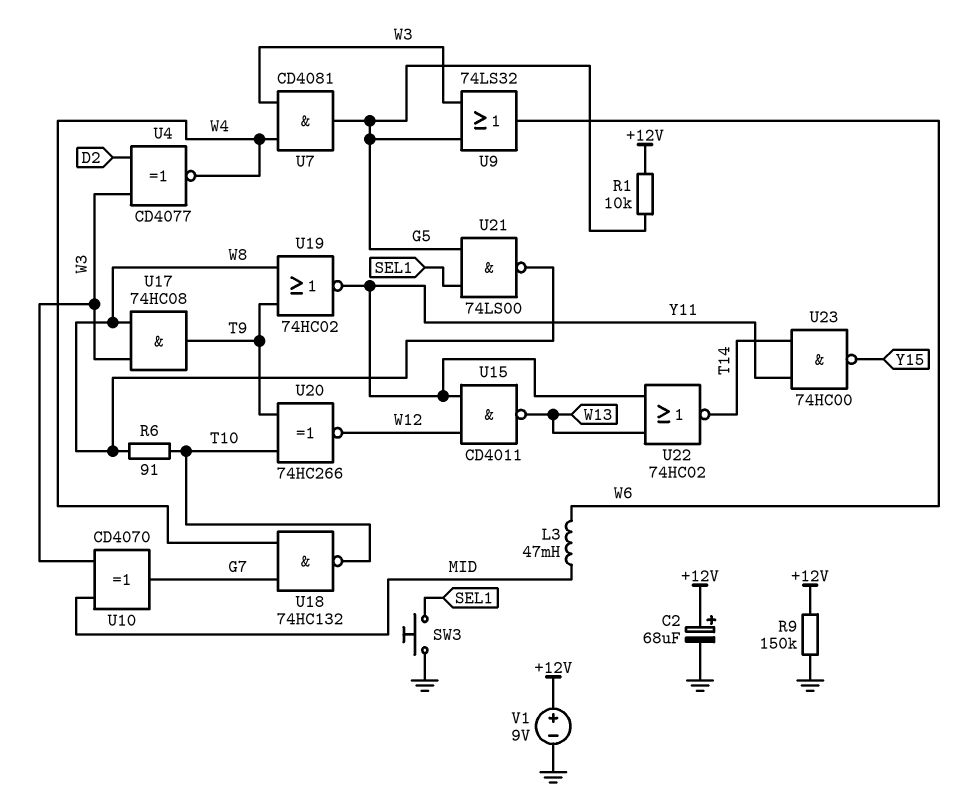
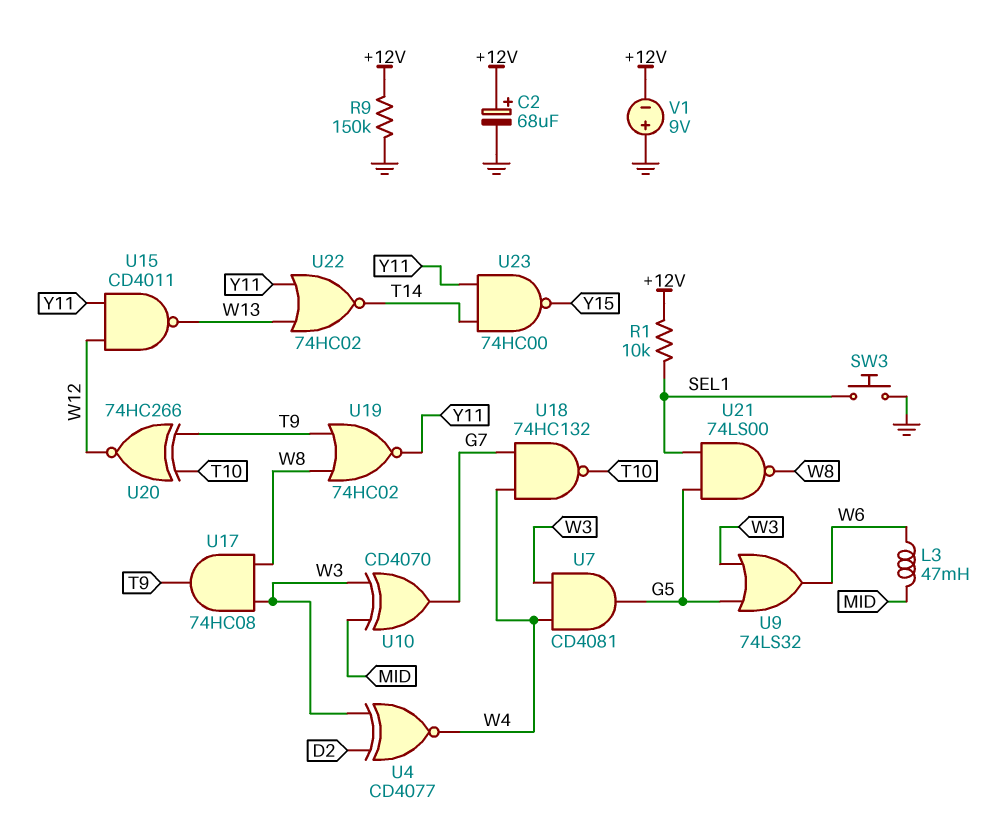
R1: 10k (+12V, G5) -> 10k (+12V, SEL1)
R6: 91 (T10, W8) -> none
V1: 9V (plus +12V, minus GND) -> 9V (plus GND, minus +12V)

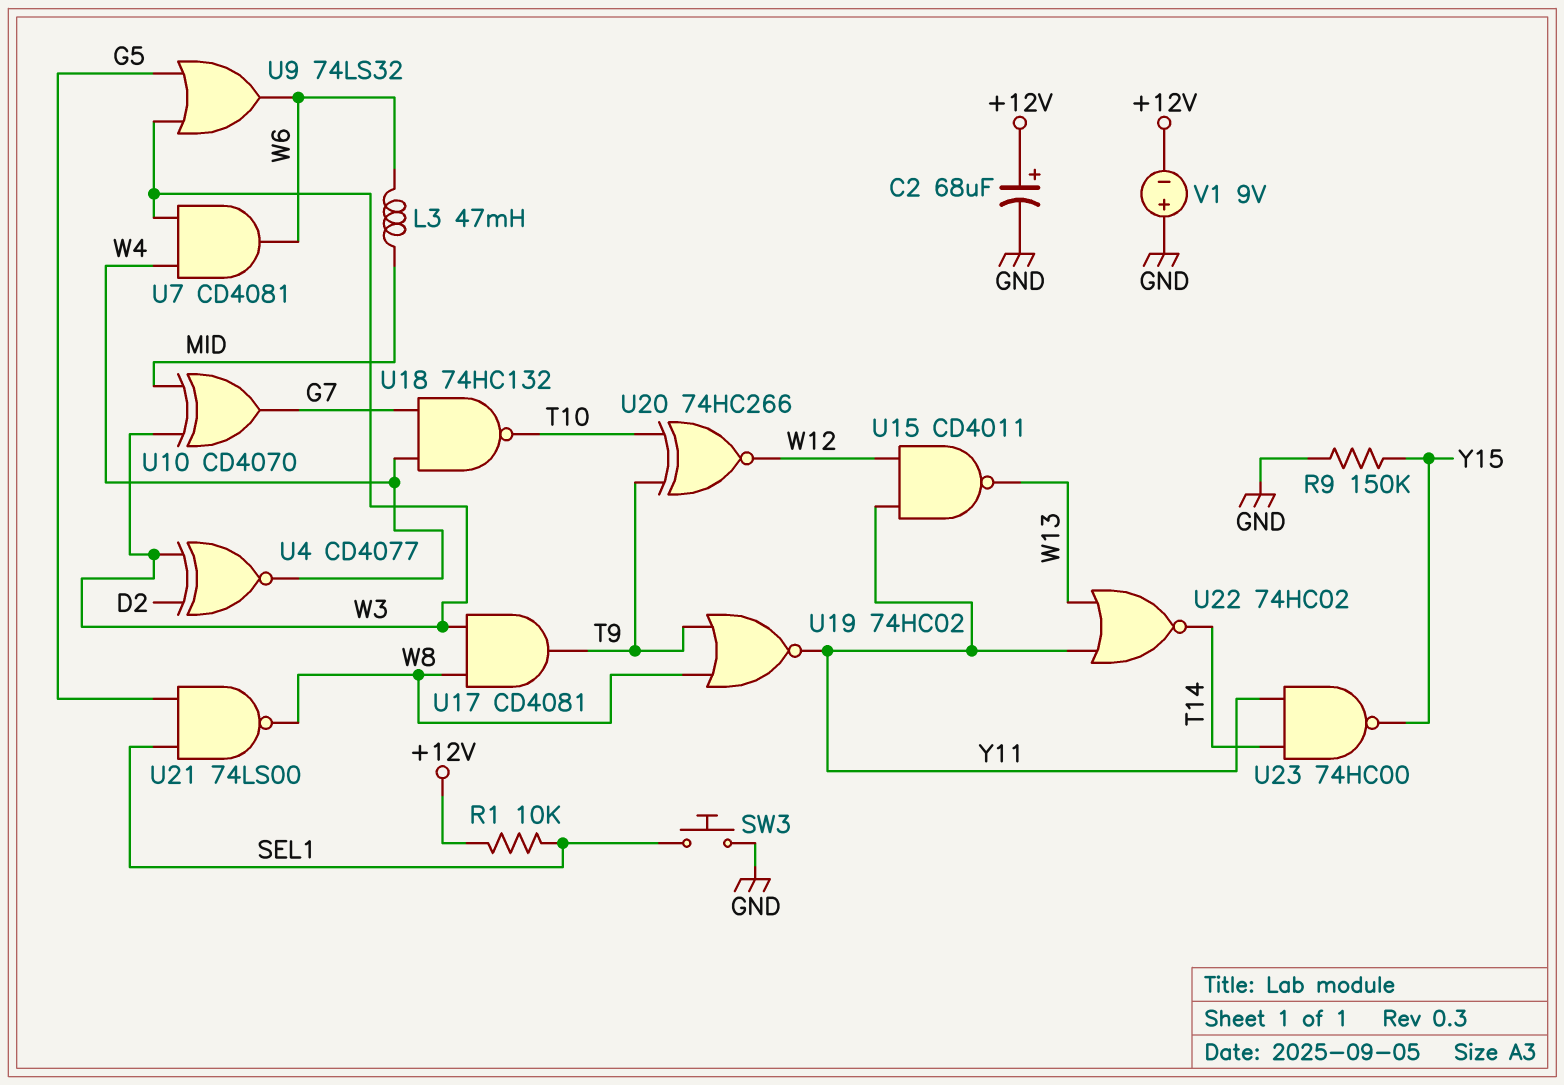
R9: 150k (+12V, GND) -> 150k (GND, Y15)
U7: AND CD4081 (in W3, in W4, out G5) -> AND CD4081 (in W3, in W4, out W6)
U17: AND 74HC08 (in W3, in W8, out T9) -> AND CD4081 (in W3, in W8, out T9)

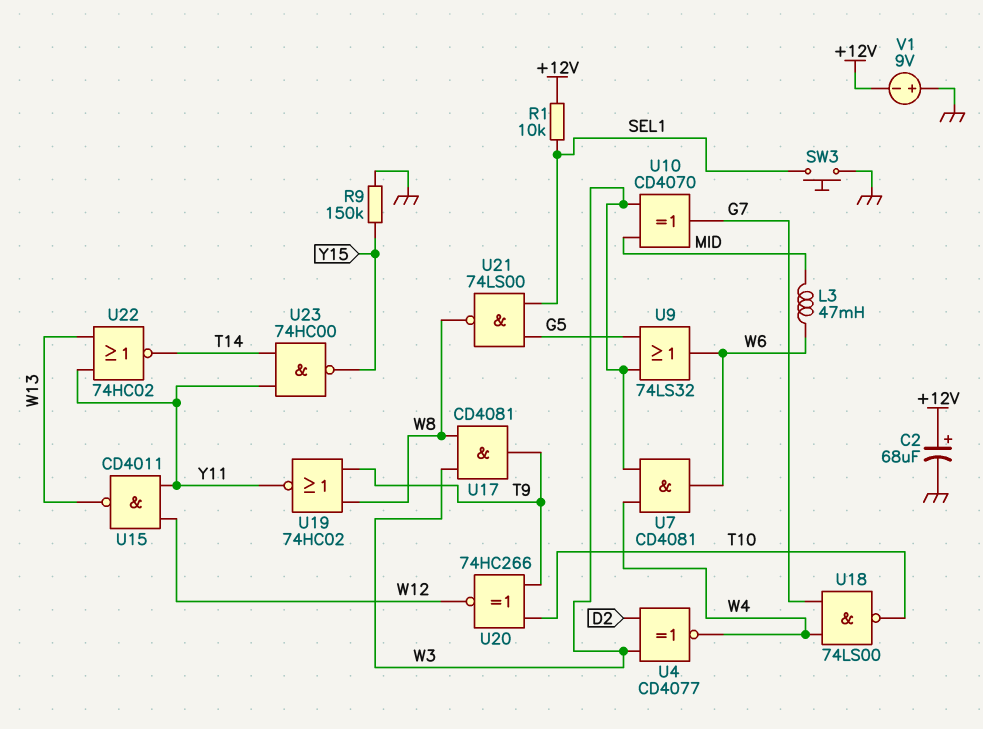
U18: NAND 74HC132 (in G7, in W4, out T10) -> NAND 74LS00 (in G7, in W4, out T10)

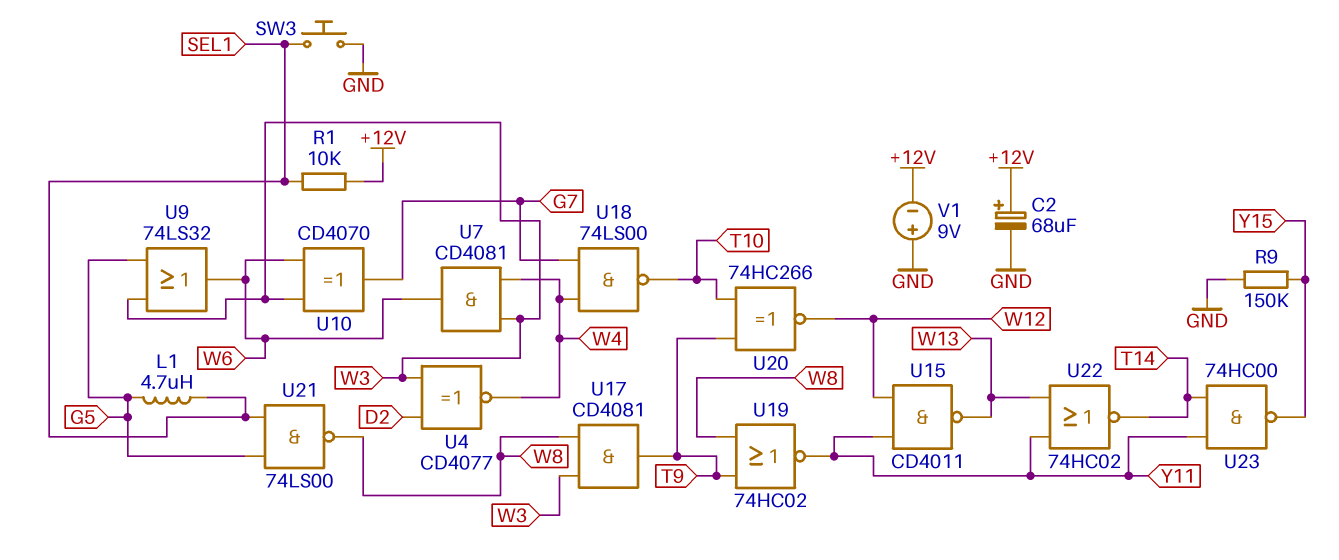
L1: none -> 4.7uH (G5, SEL1)
L3: 47mH (MID, W6) -> none
U10: XOR CD4070 (in MID, in W3, out G7) -> XOR CD4070 (in W3, in W6, out G7)

